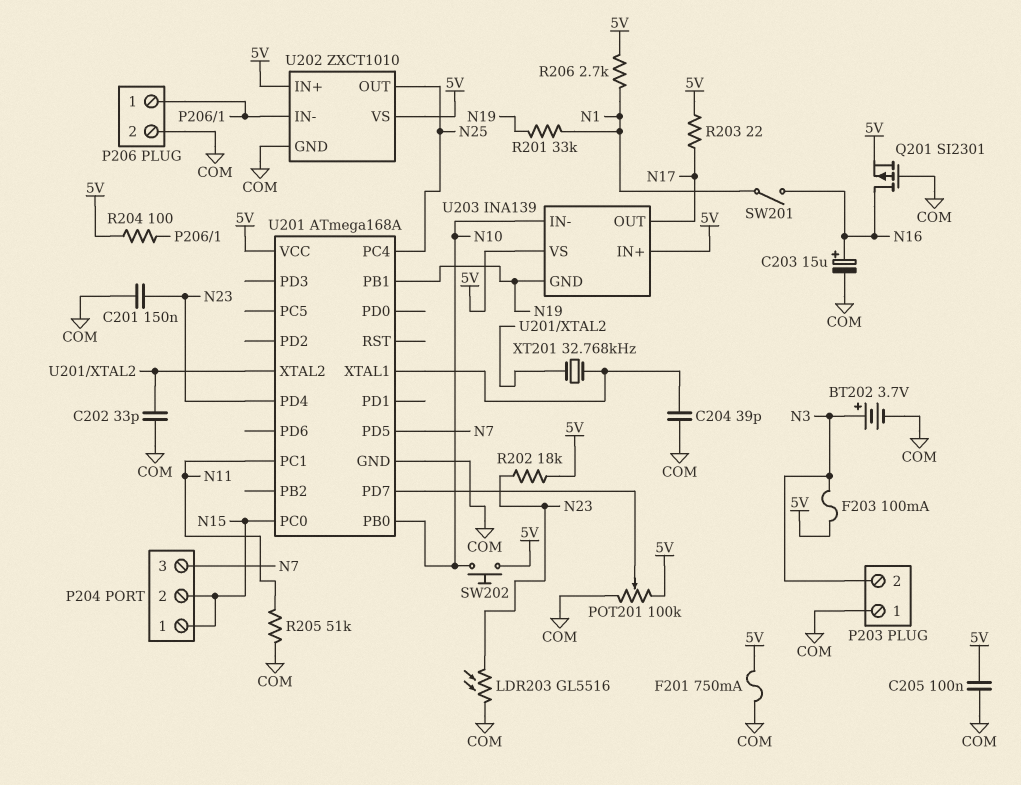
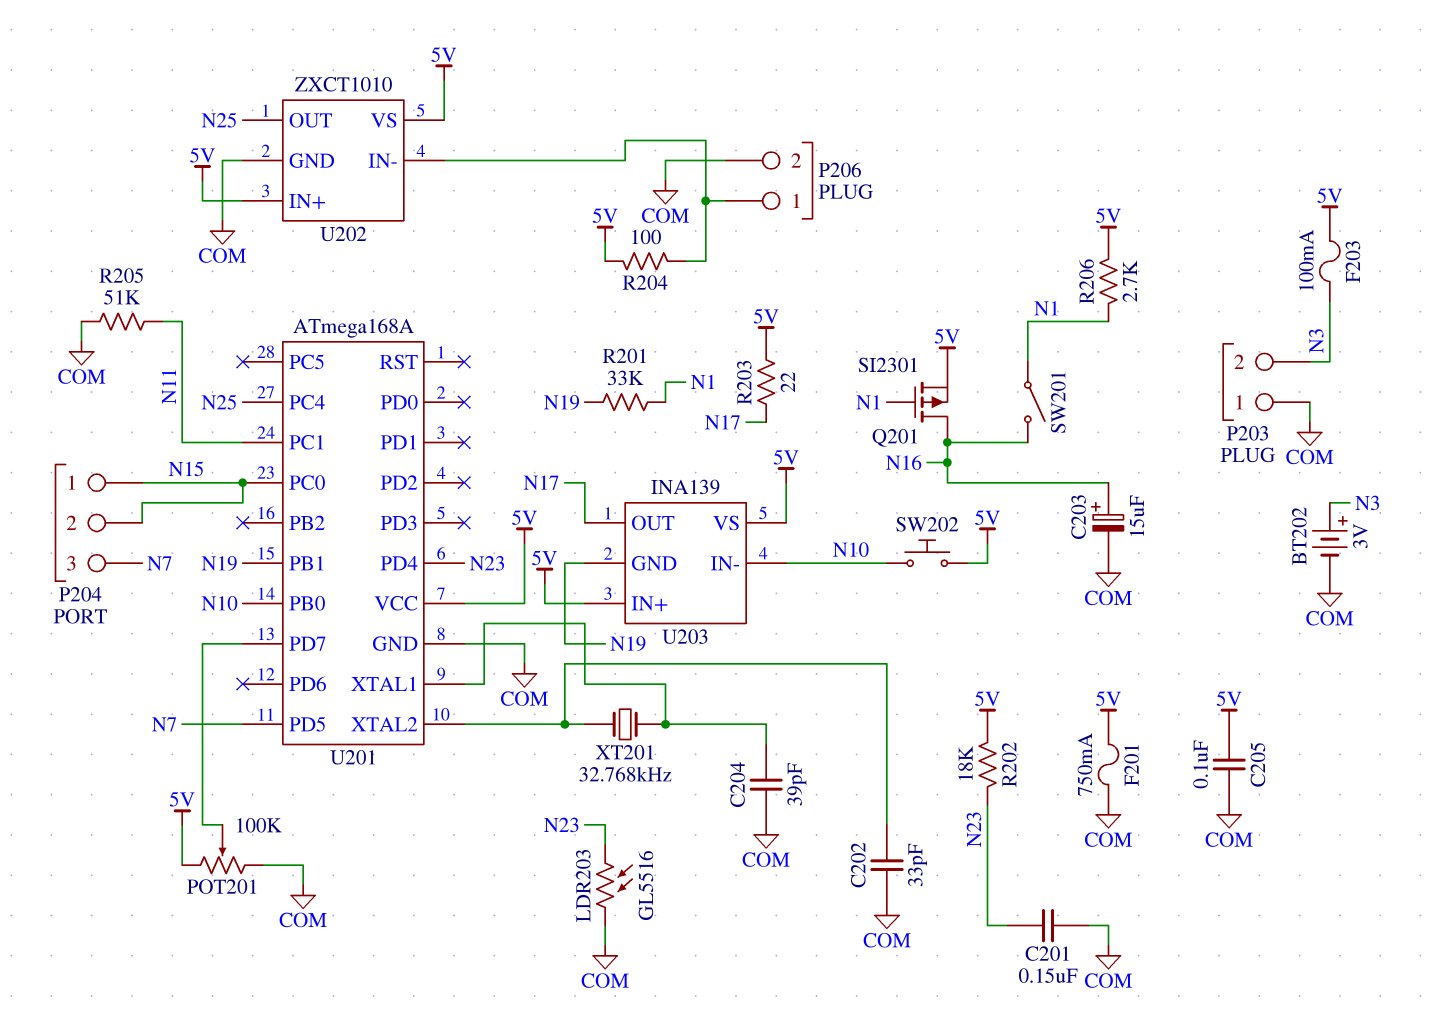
BT202: 3.7V (plus N3, minus COM) -> 3V (plus N3, minus COM)
Q201: PMOS SI2301 (G COM, D N16, S 5V) -> PMOS SI2301 (G N1, D N16, S 5V)

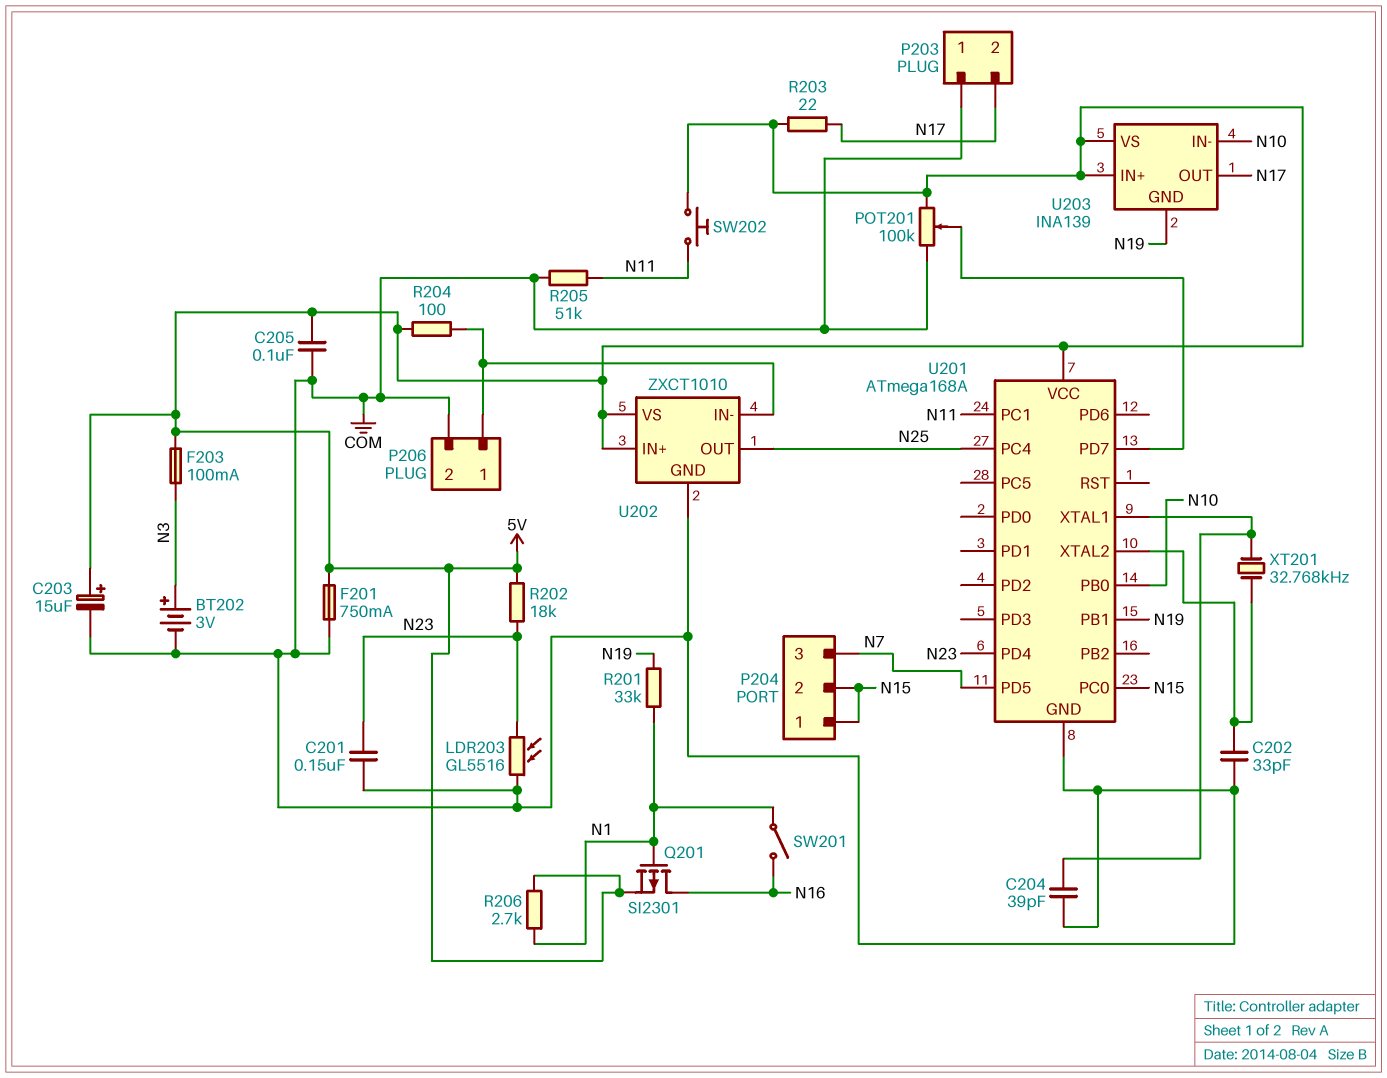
C203: 15uF (plus N16, minus COM) -> 15uF (plus 5V, minus COM)
P203 pin 2: N3 -> N17
SW202: button (5V, N10) -> button (5V, N11)

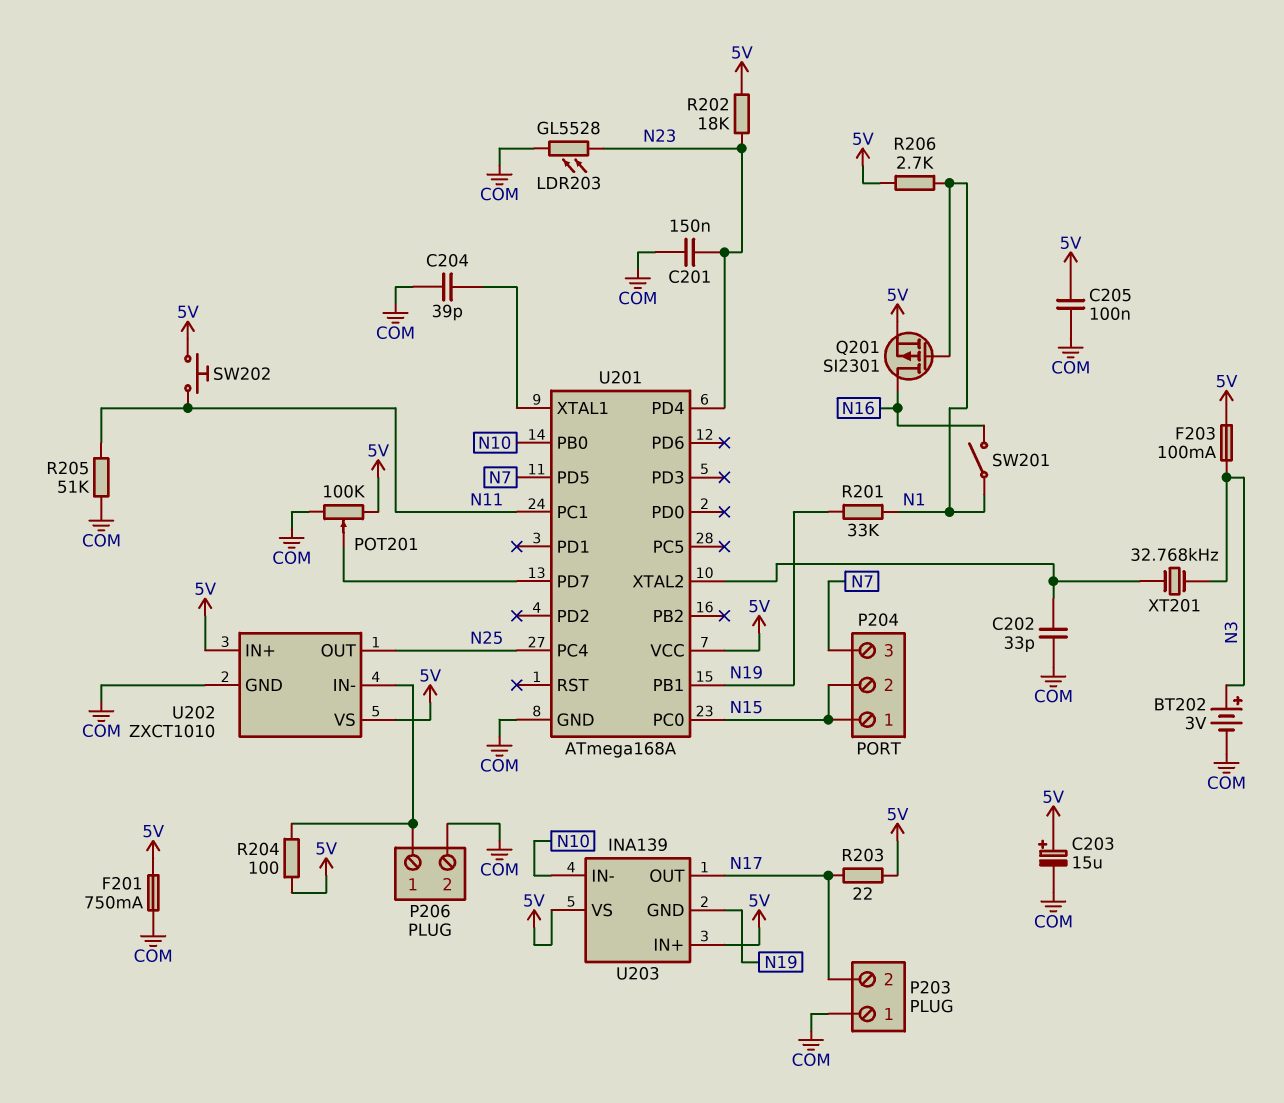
LDR203: GL5516 (COM, N23) -> GL5528 (COM, N23)
XT201: 32.768kHz (U201/XTAL1, U201/XTAL2) -> 32.768kHz (N3, U201/XTAL2)

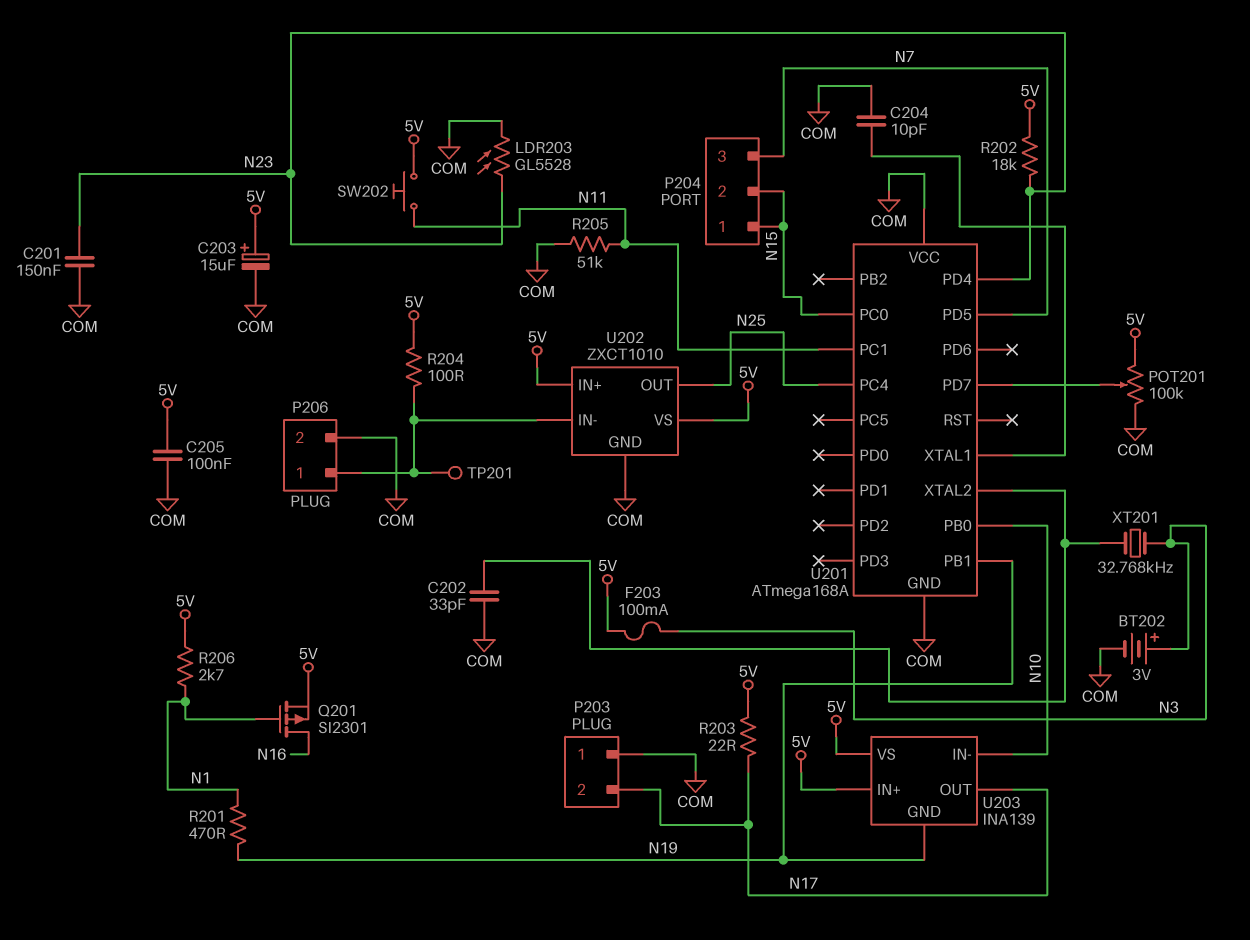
C204: 39pF (COM, U201/XTAL1) -> 10pF (COM, U201/XTAL1)
F201: 750mA (5V, COM) -> none
R201: 33k (N1, N19) -> 470 (N1, N19)
SW201: switch (N1, N16) -> none
TP201: none -> test point (P206/1)
U201 pin VCC: 5V -> COM

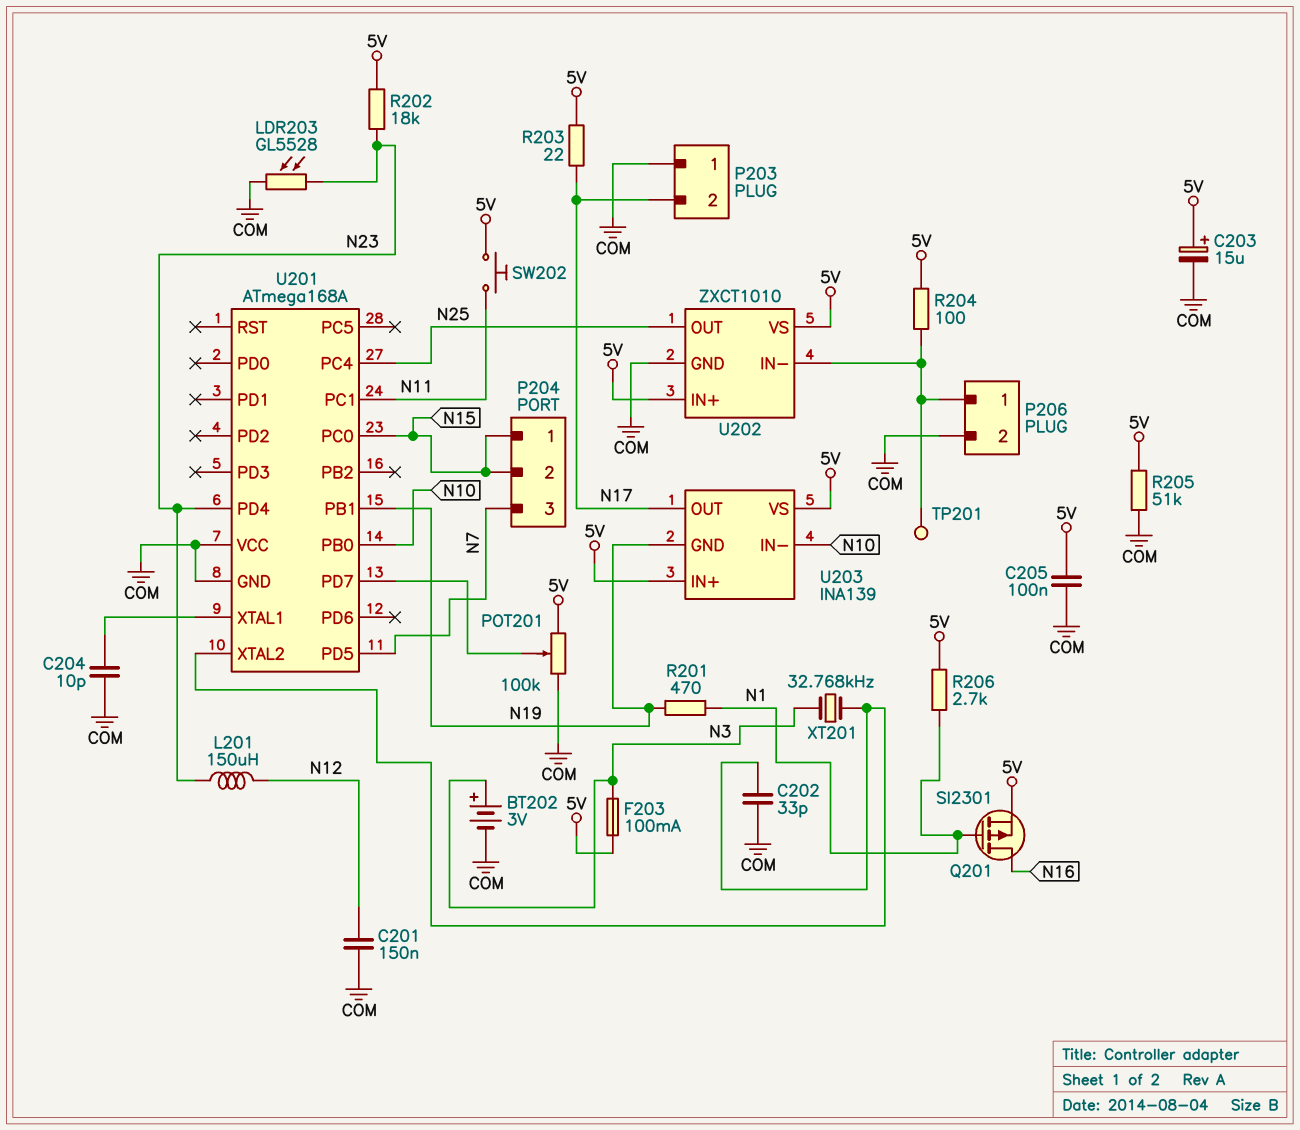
C201: 150nF (COM, N23) -> 150nF (COM, N12)
L201: none -> 150uH (N12, N23)
R205: 51k (COM, N11) -> 51k (5V, COM)

